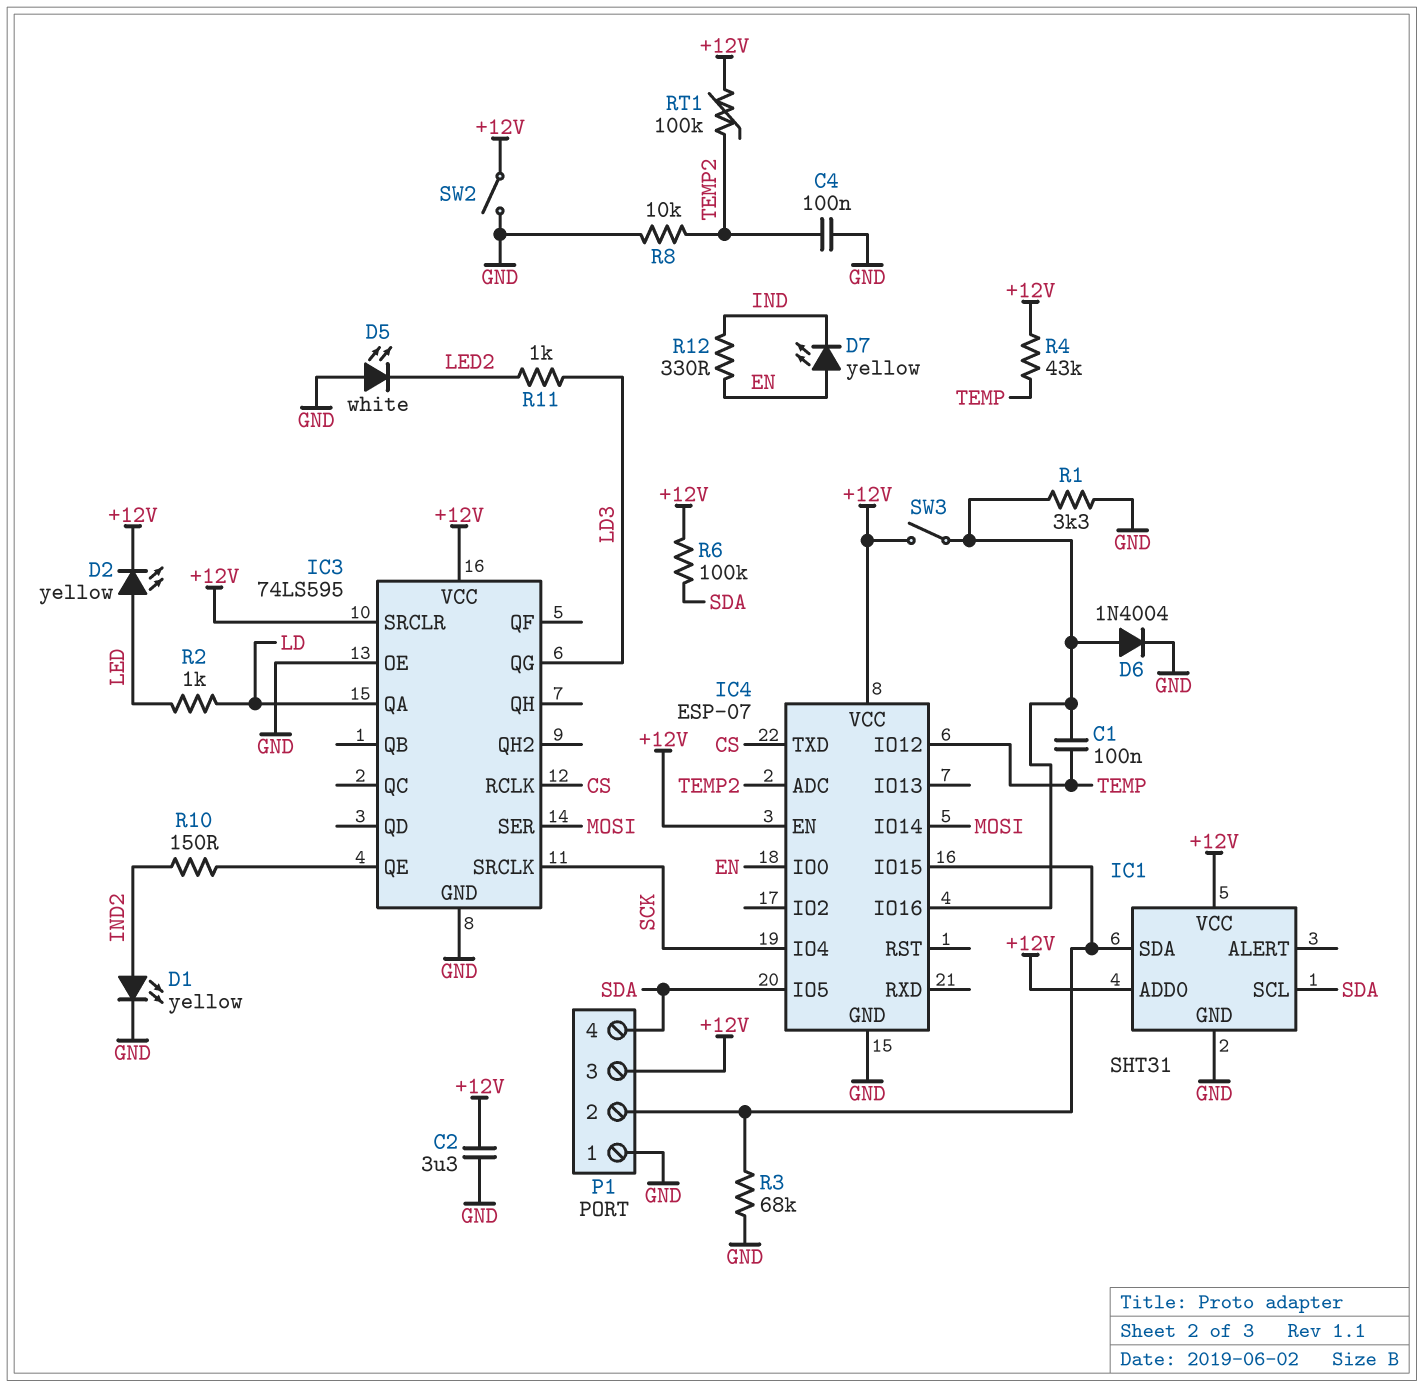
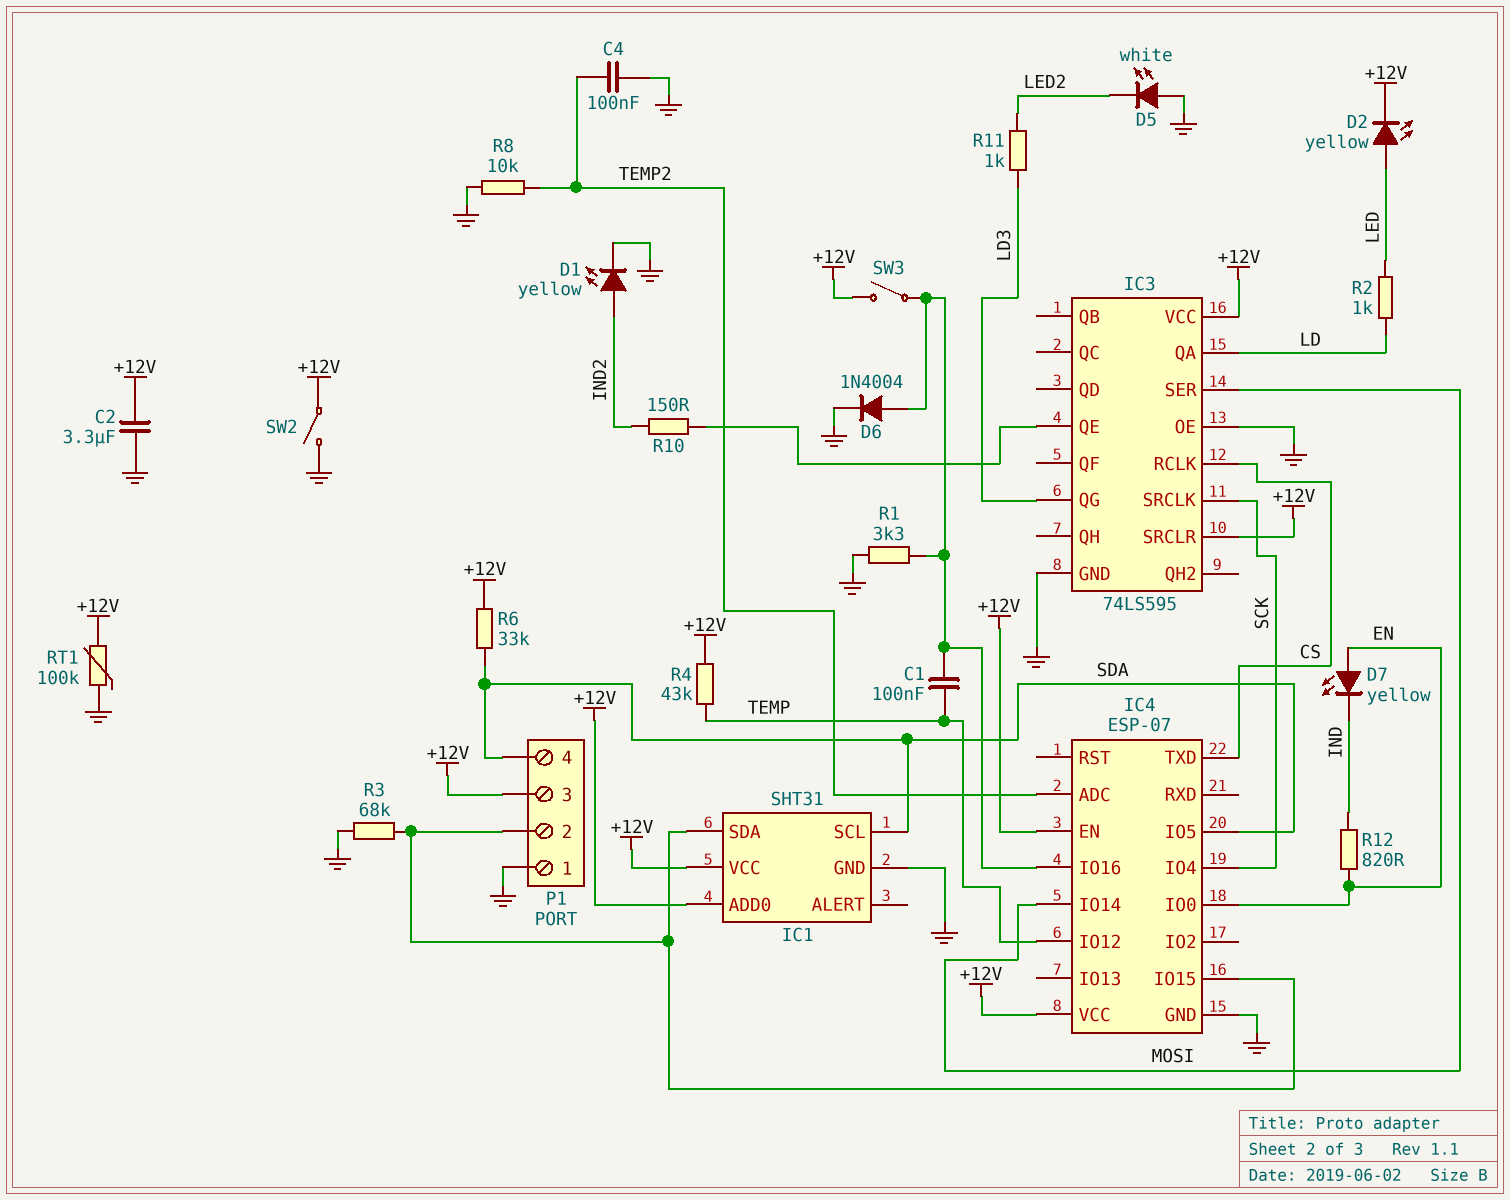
R6: 100k (+12V, SDA) -> 33k (+12V, SDA)
R12: 330 (EN, IND) -> 820 (EN, IND)
RT1: 100k (+12V, TEMP2) -> 100k (+12V, GND)

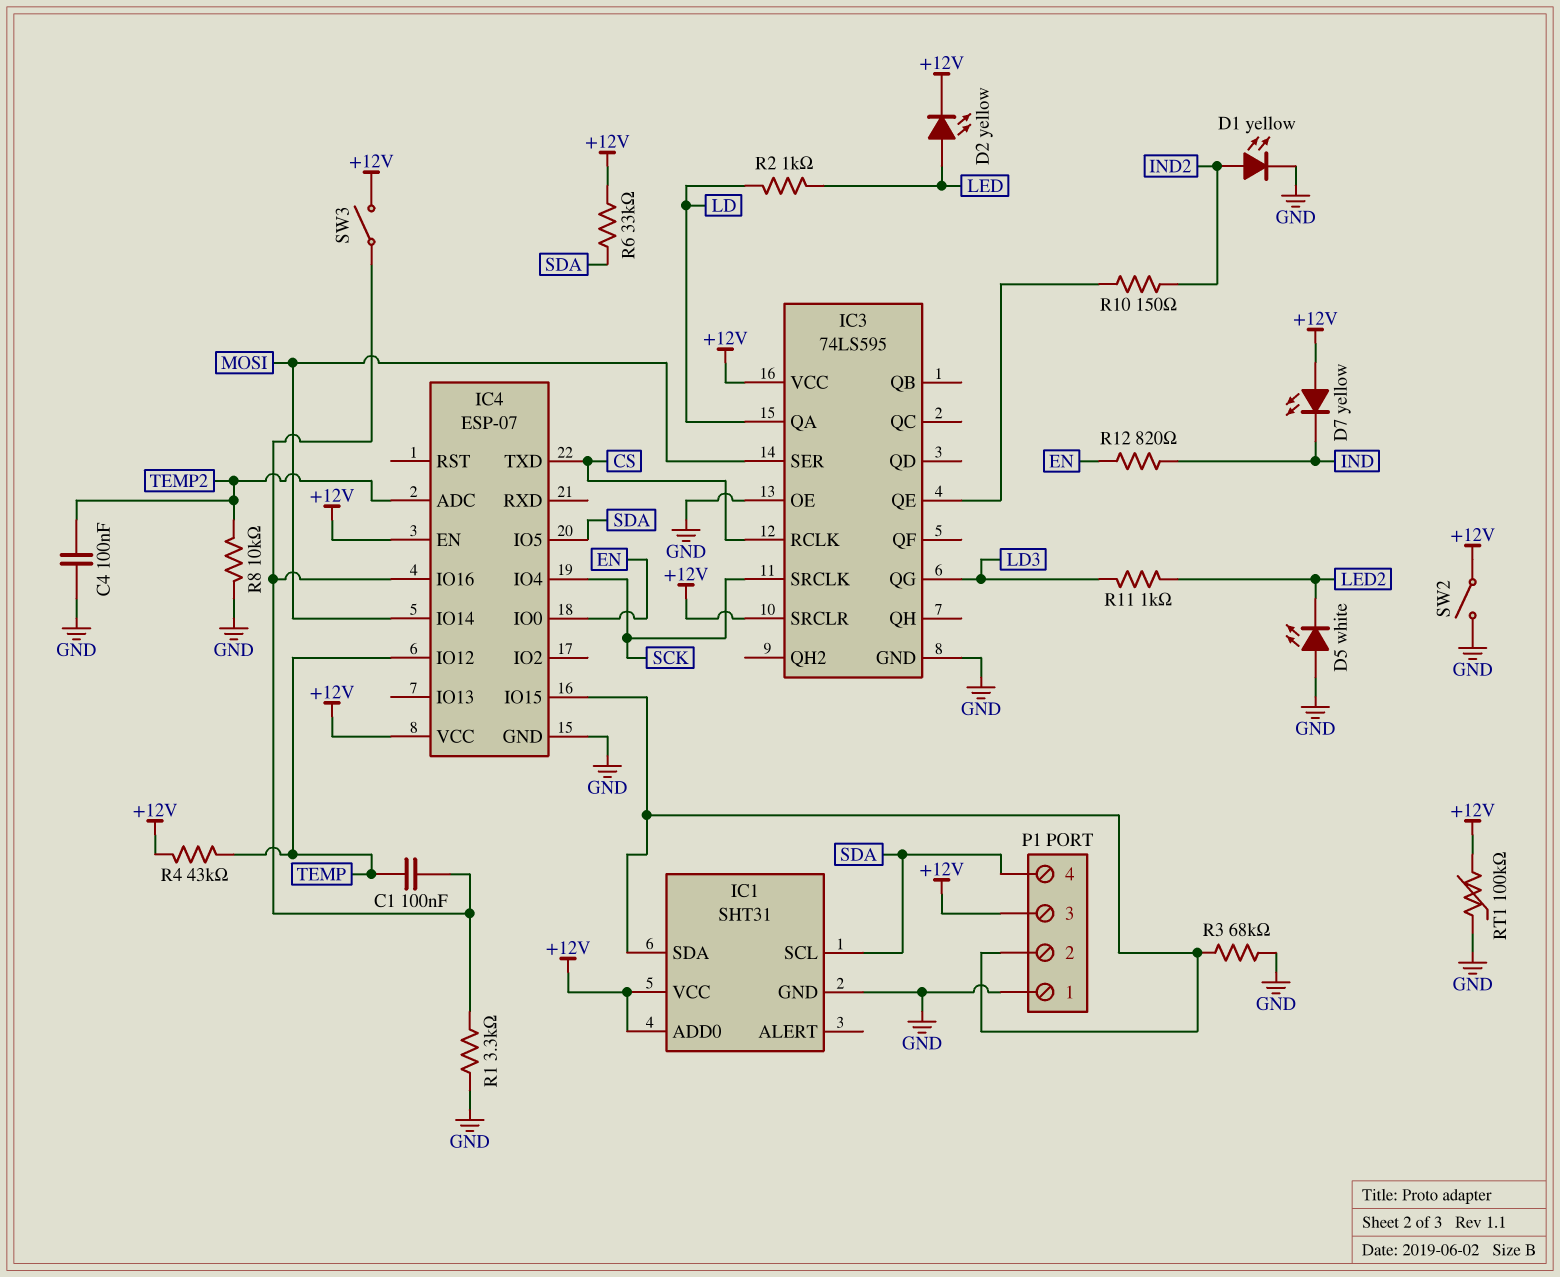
C2: 3.3uF (+12V, GND) -> none
D6: diode 1N4004 (A IC4/IO16, K GND) -> none
D7: LED yellow (A EN, K IND) -> LED yellow (A +12V, K IND)

